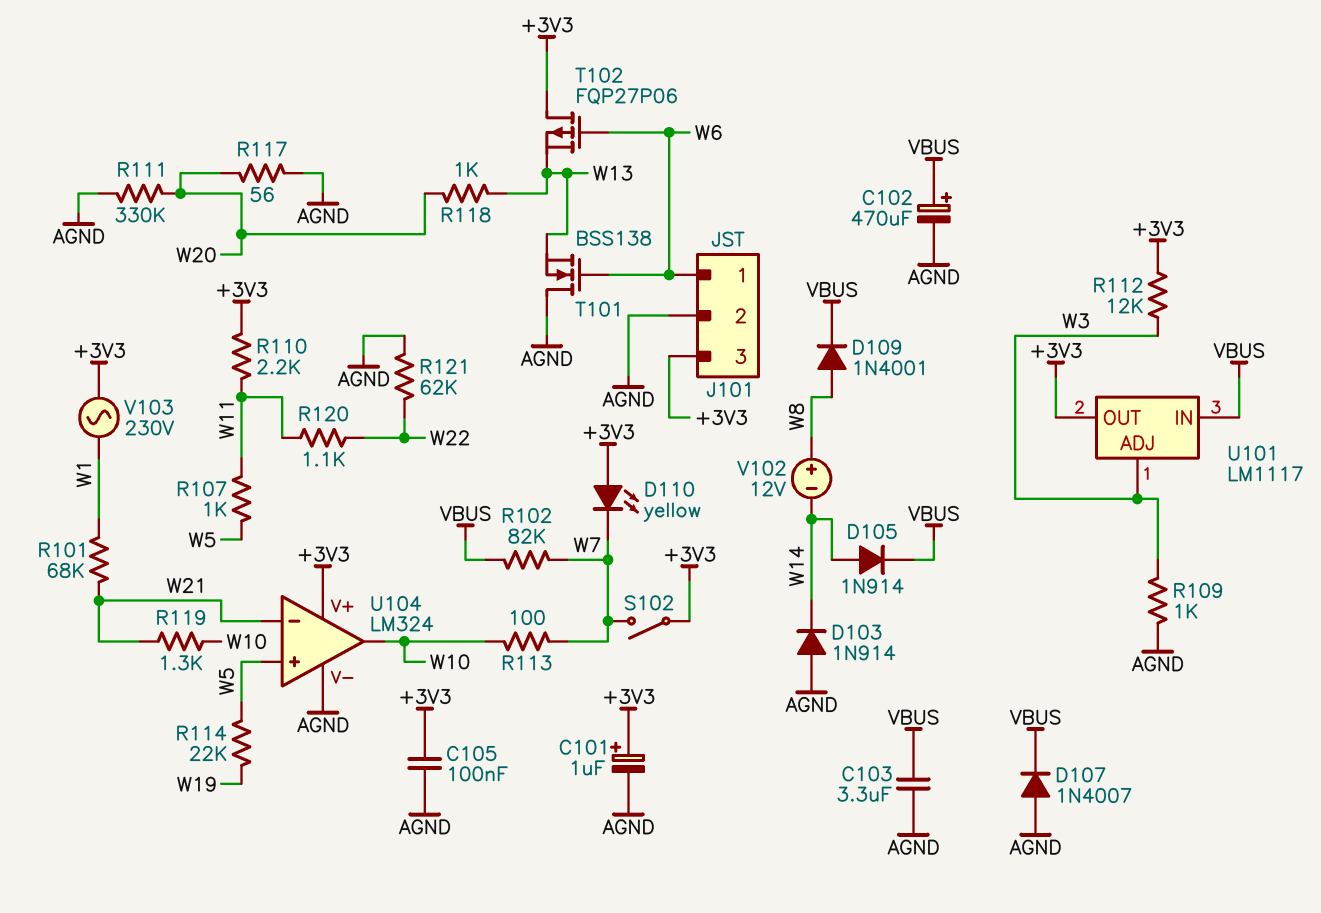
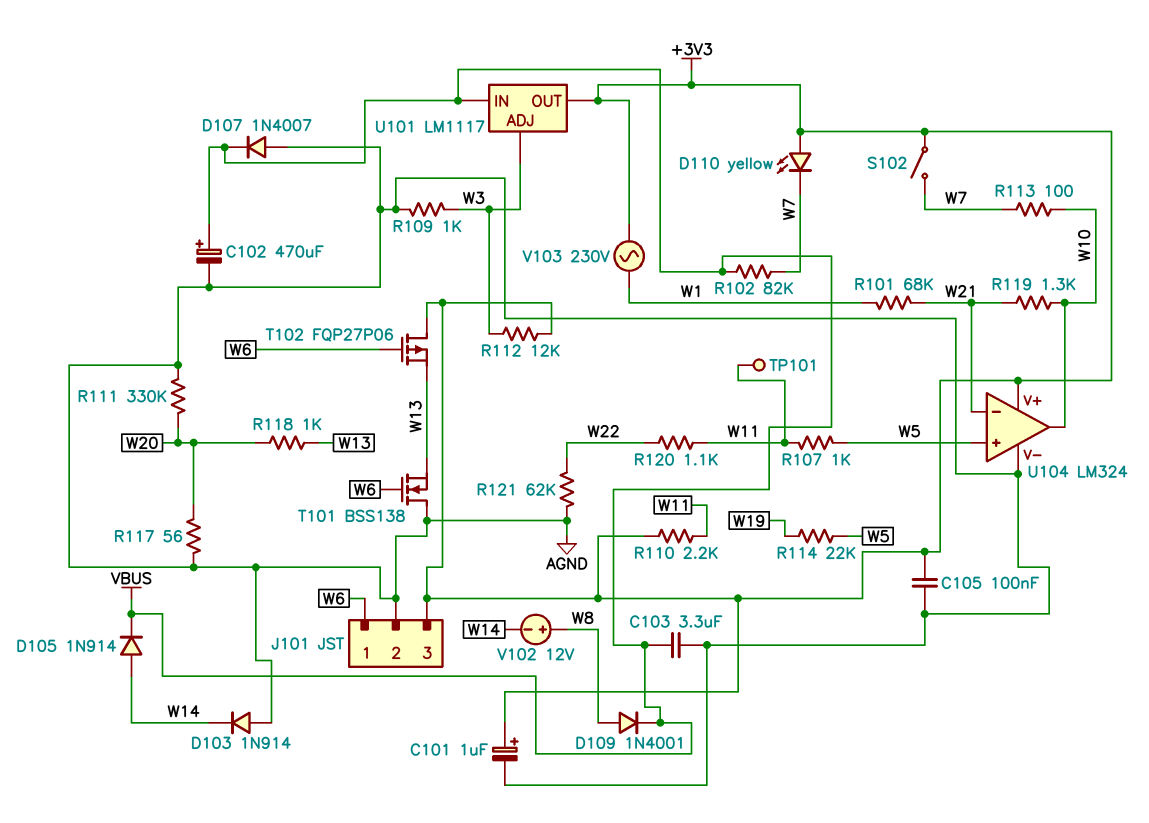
TP101: none -> test point (W11)

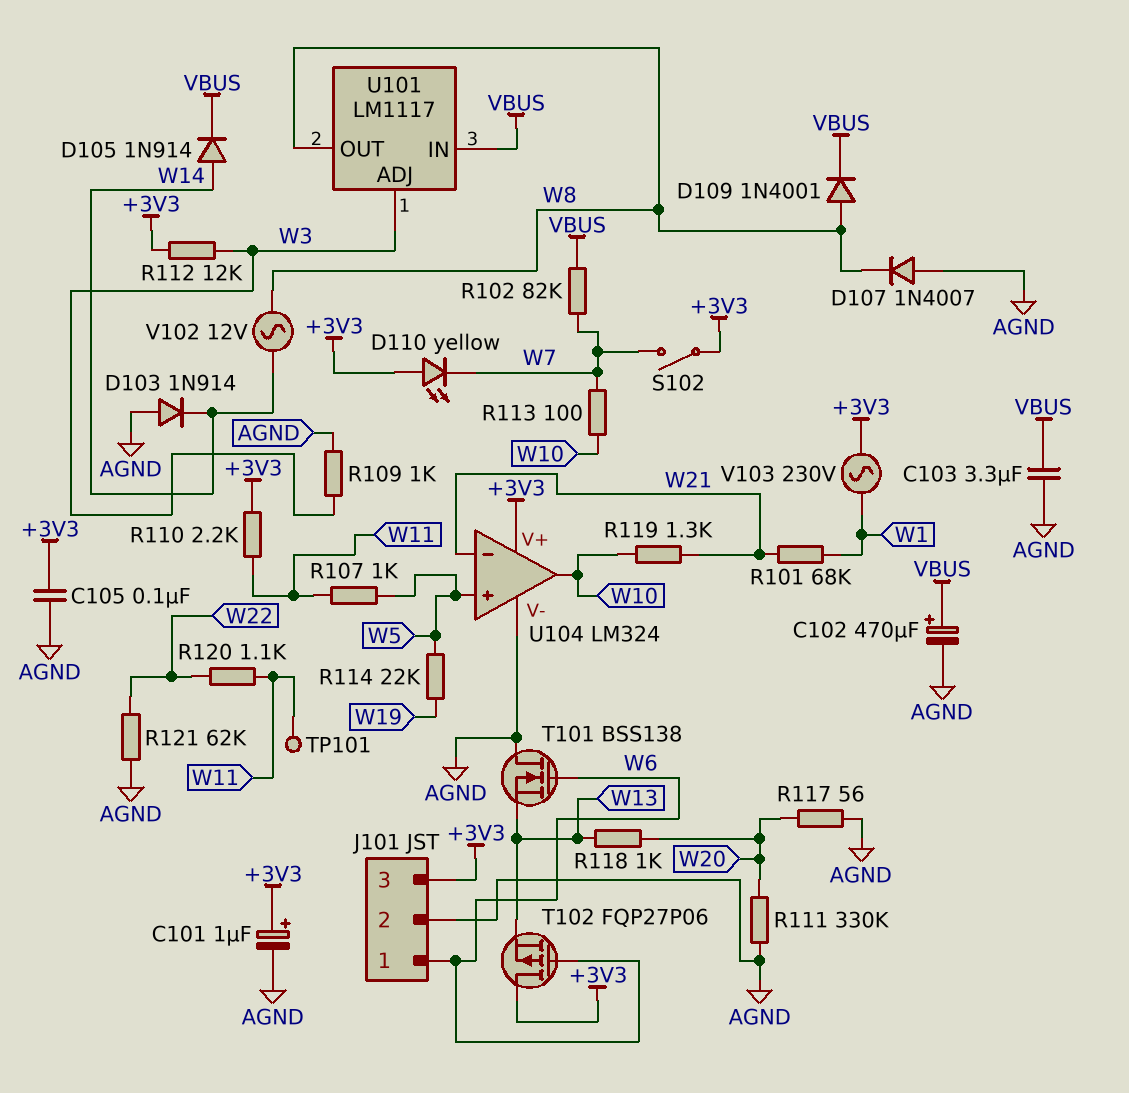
D107: diode 1N4007 (A AGND, K VBUS) -> diode 1N4007 (A AGND, K W8)
U101 pin OUT: +3V3 -> W8
V102: 12V (plus W8, minus W14) -> AC 12V (W8, W14)

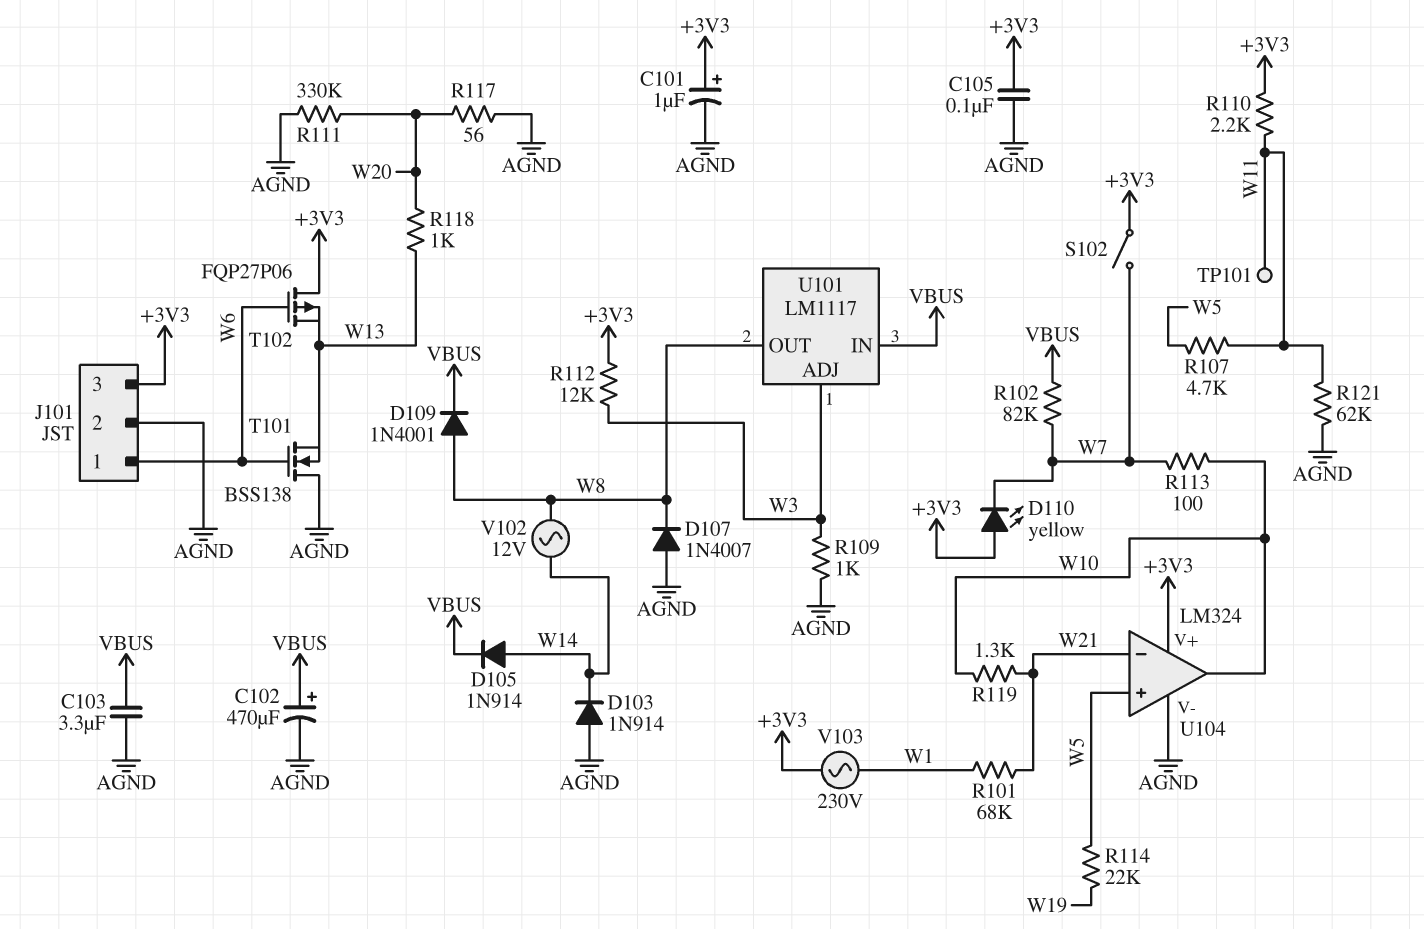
R107: 1k (W5, W11) -> 4.7k (W5, W11)
R120: 1.1k (W11, W22) -> none
R121: 62k (AGND, W22) -> 62k (AGND, W11)

